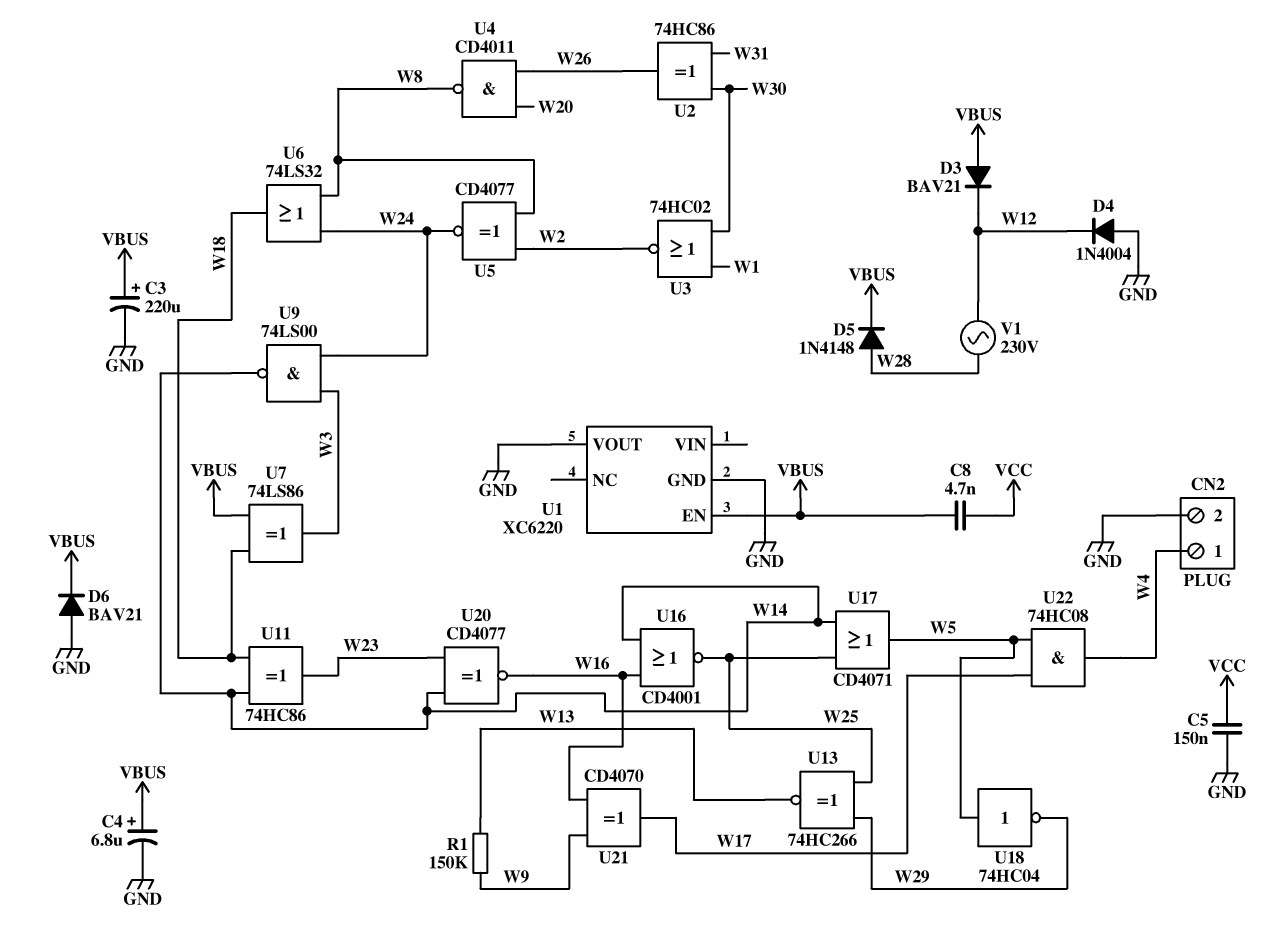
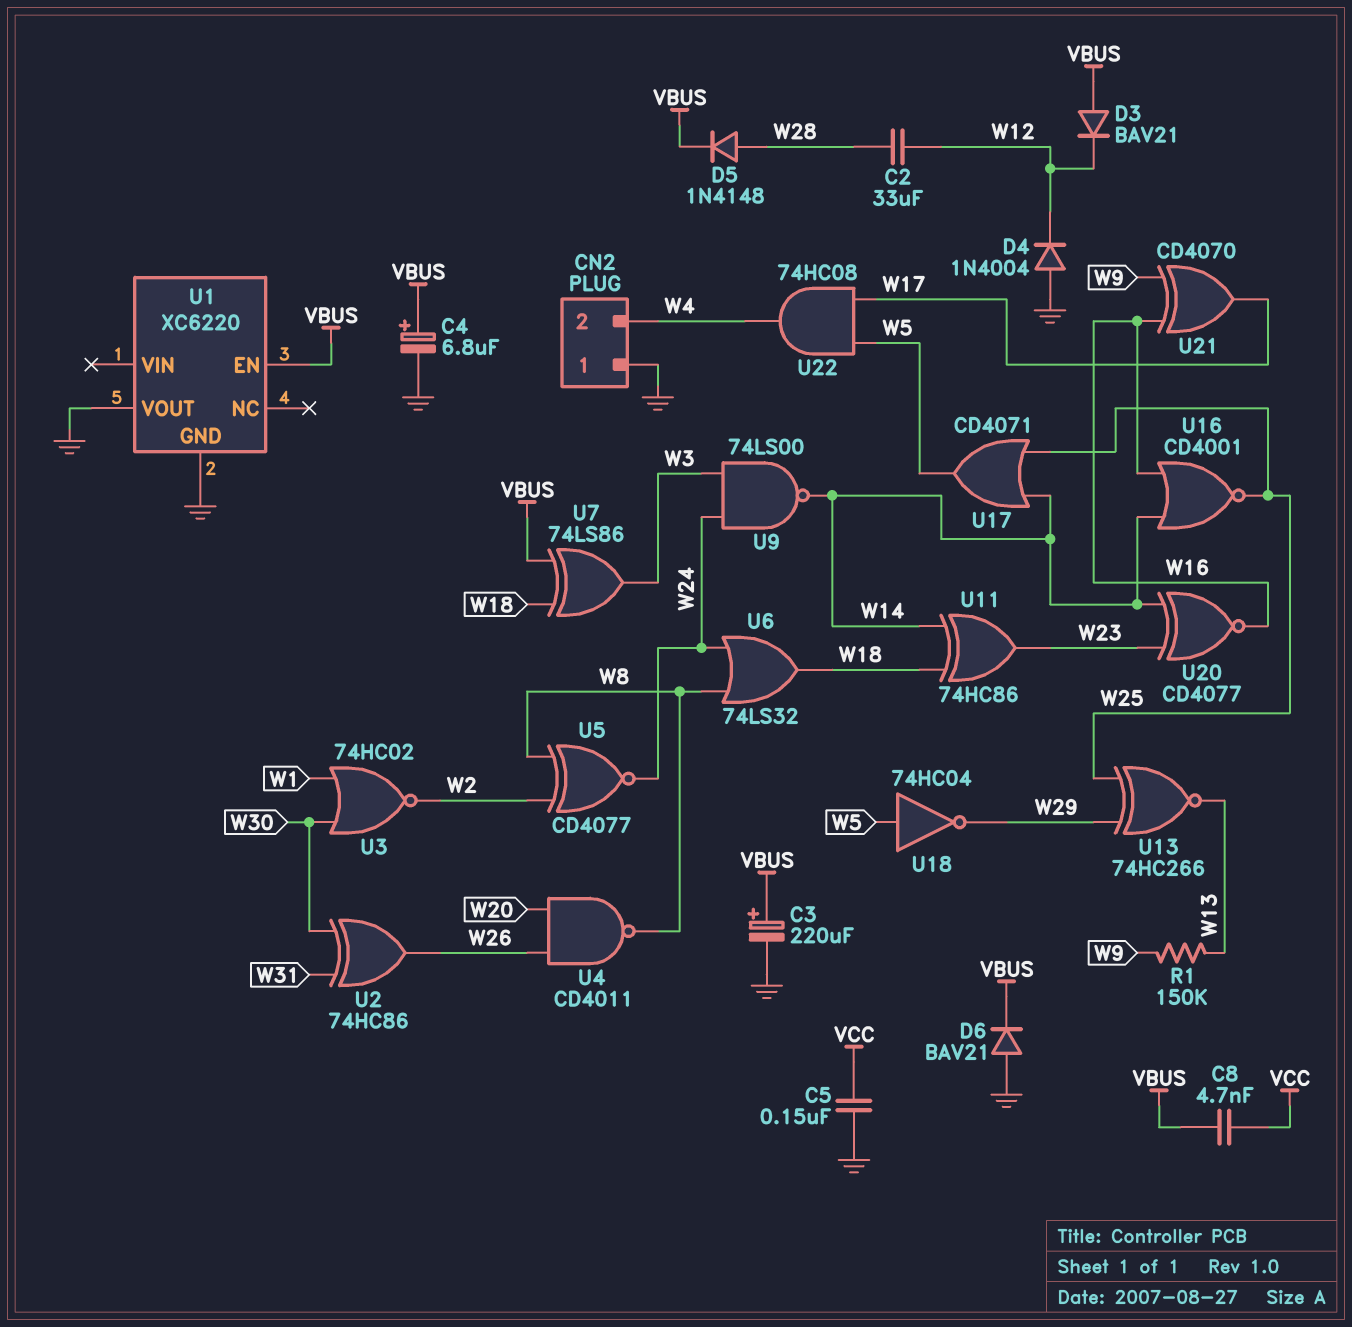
C2: none -> 33uF (W12, W28)
CN2 pin 1: W4 -> GND
CN2 pin 2: GND -> W4
V1: AC 230V (W12, W28) -> none

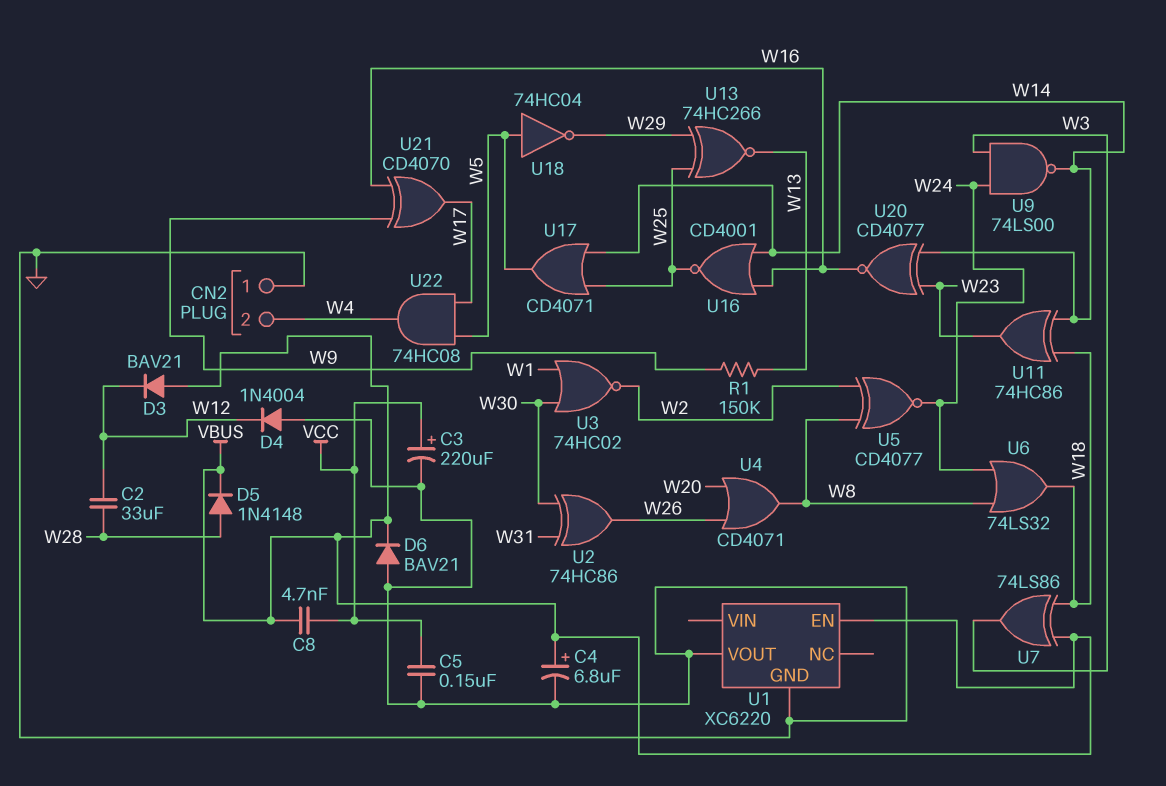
C3: 220uF (plus VBUS, minus GND) -> 220uF (plus VCC, minus GND)
U4: NAND CD4011 (in W20, in W26, out W8) -> OR CD4071 (in W20, in W26, out W8)

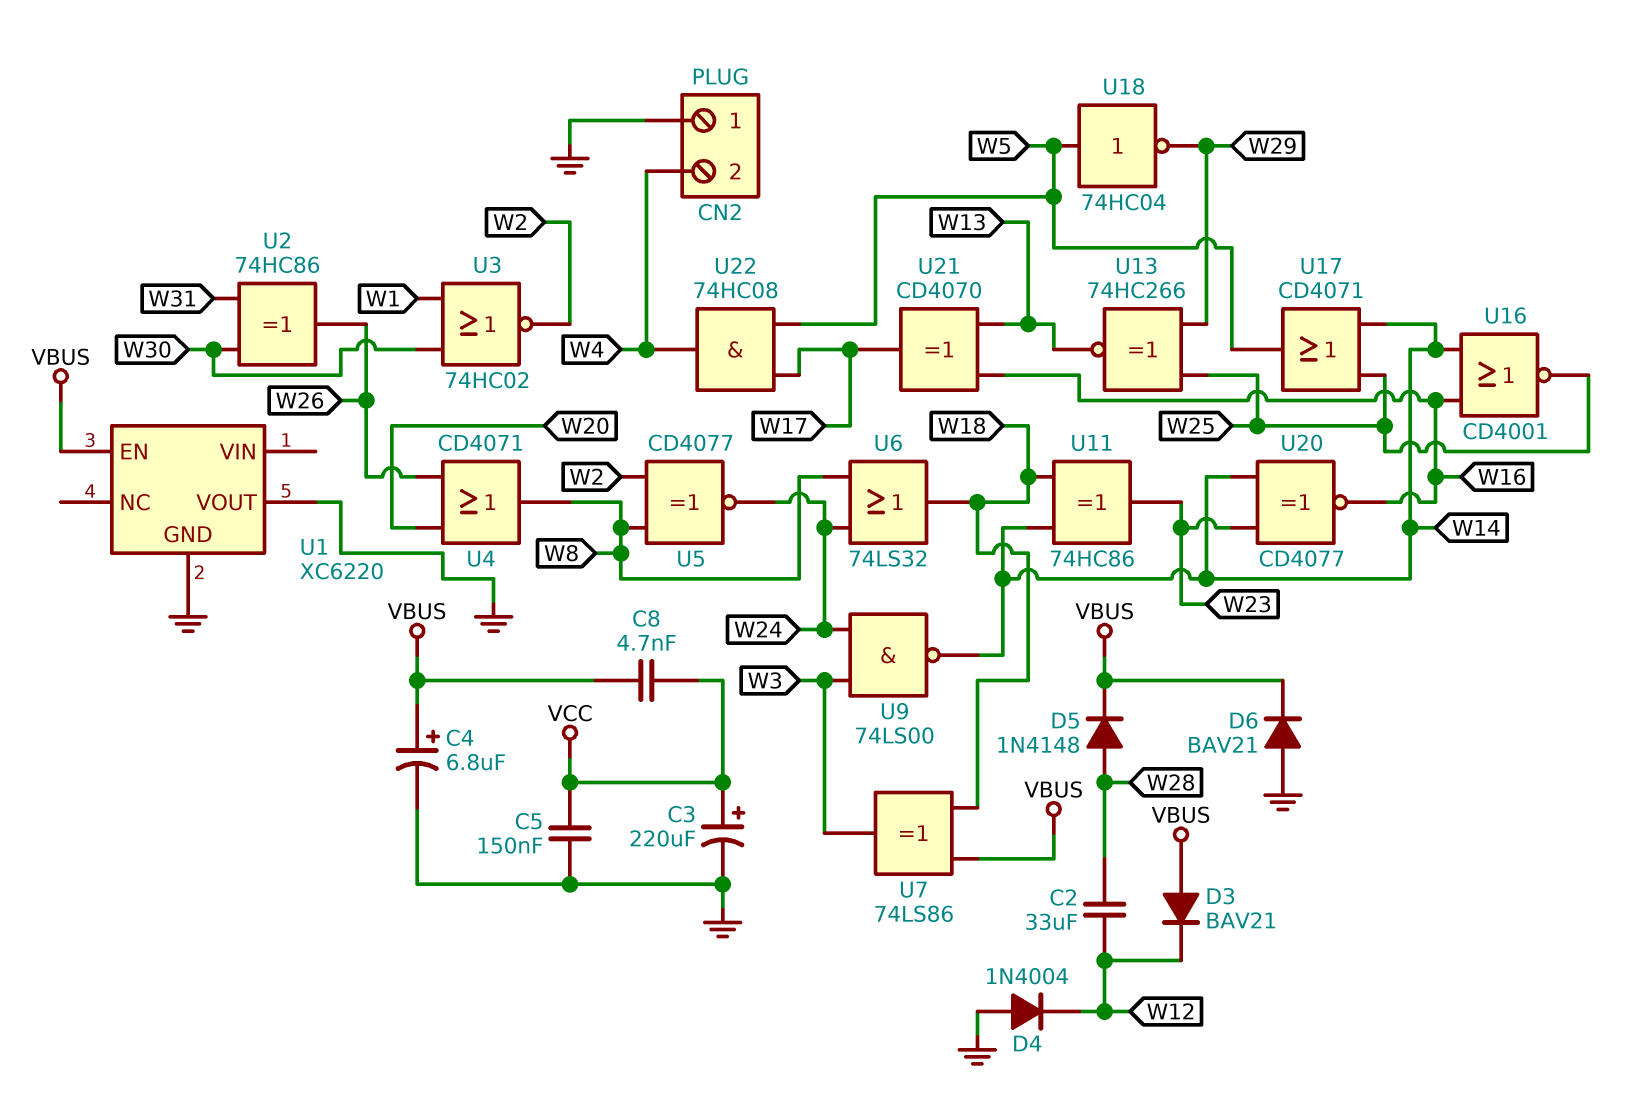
R1: 150k (W9, W13) -> none
U21: XOR CD4070 (in W9, in W16, out W17) -> XOR CD4070 (in W13, in W16, out W17)

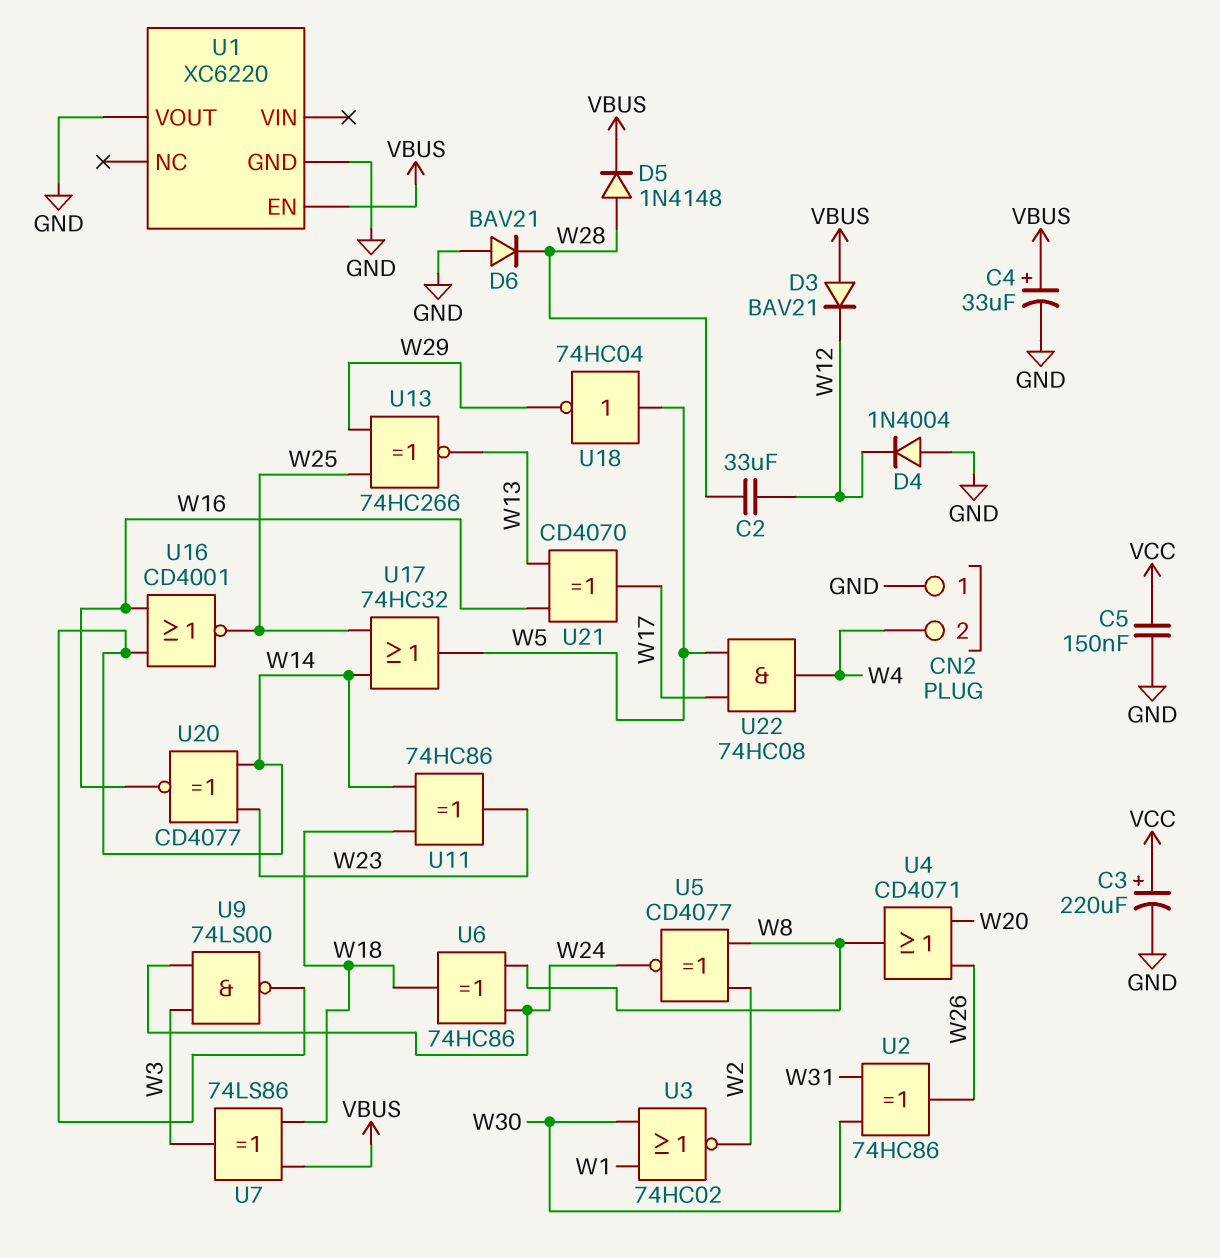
C4: 6.8uF (plus VBUS, minus GND) -> 33uF (plus VBUS, minus GND)
C8: 4.7nF (VBUS, VCC) -> none
D6: diode BAV21 (A GND, K VBUS) -> diode BAV21 (A GND, K W28)
U6: OR 74LS32 (in W8, in W24, out W18) -> XOR 74HC86 (in W8, in W24, out W18)
U17: OR CD4071 (in W14, in W25, out W5) -> OR 74HC32 (in W14, in W25, out W5)

